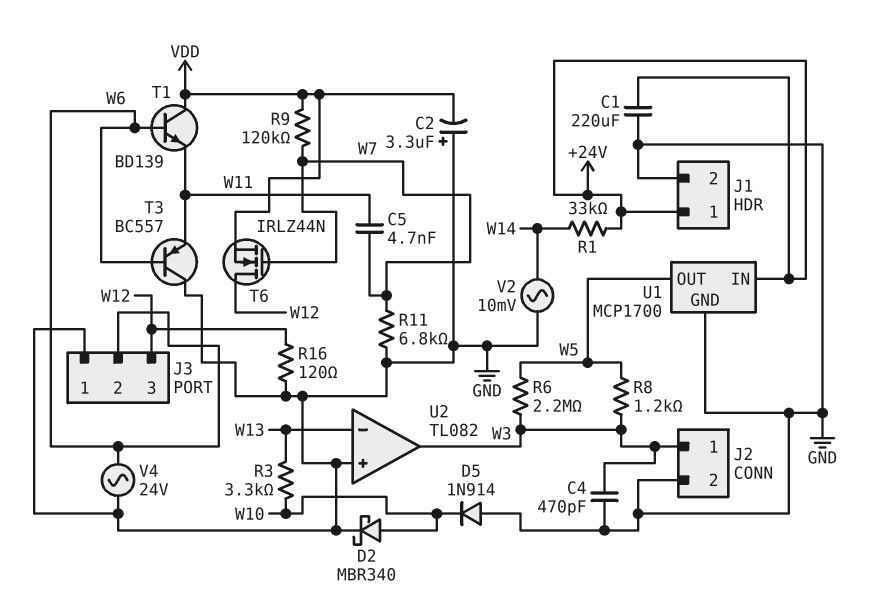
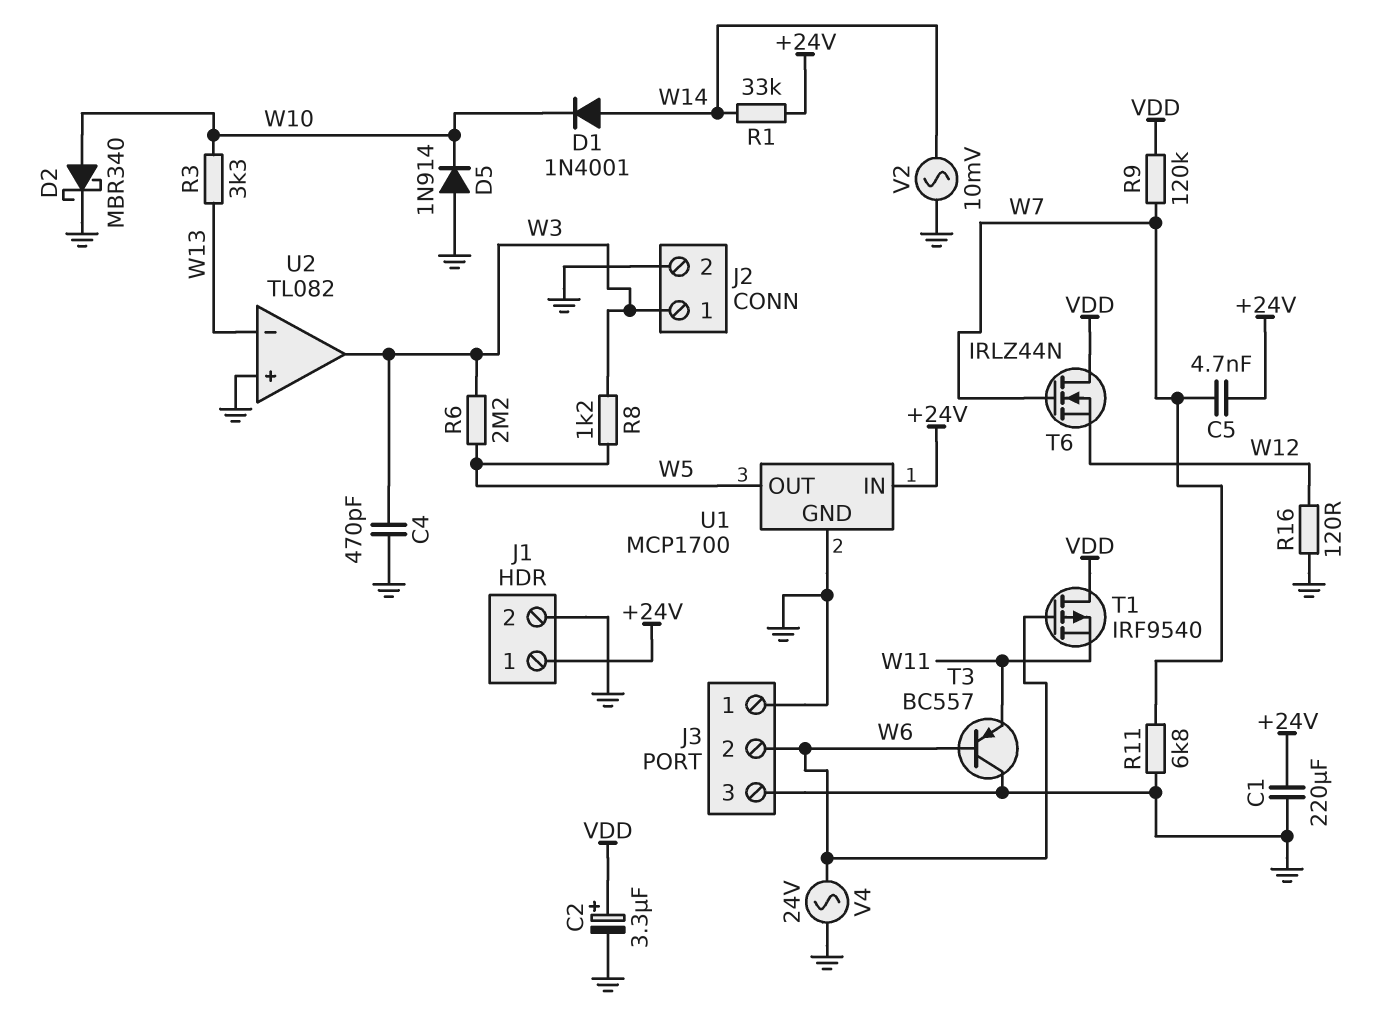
C2: 3.3uF (plus GND, minus VDD) -> 3.3uF (plus VDD, minus GND)
C5: 4.7nF (W7, W11) -> 4.7nF (+24V, W7)
D1: none -> diode 1N4001 (A W14, K W10)
J3 pin 3: W12 -> GND
T1: NPN BD139 (B W6, C VDD, E W11) -> PMOS IRF9540 (G W6, D VDD, S W11)
T6: NMOS IRLZ44N (G W7, D W12, S VDD) -> NMOS IRLZ44N (G W7, D VDD, S W12)

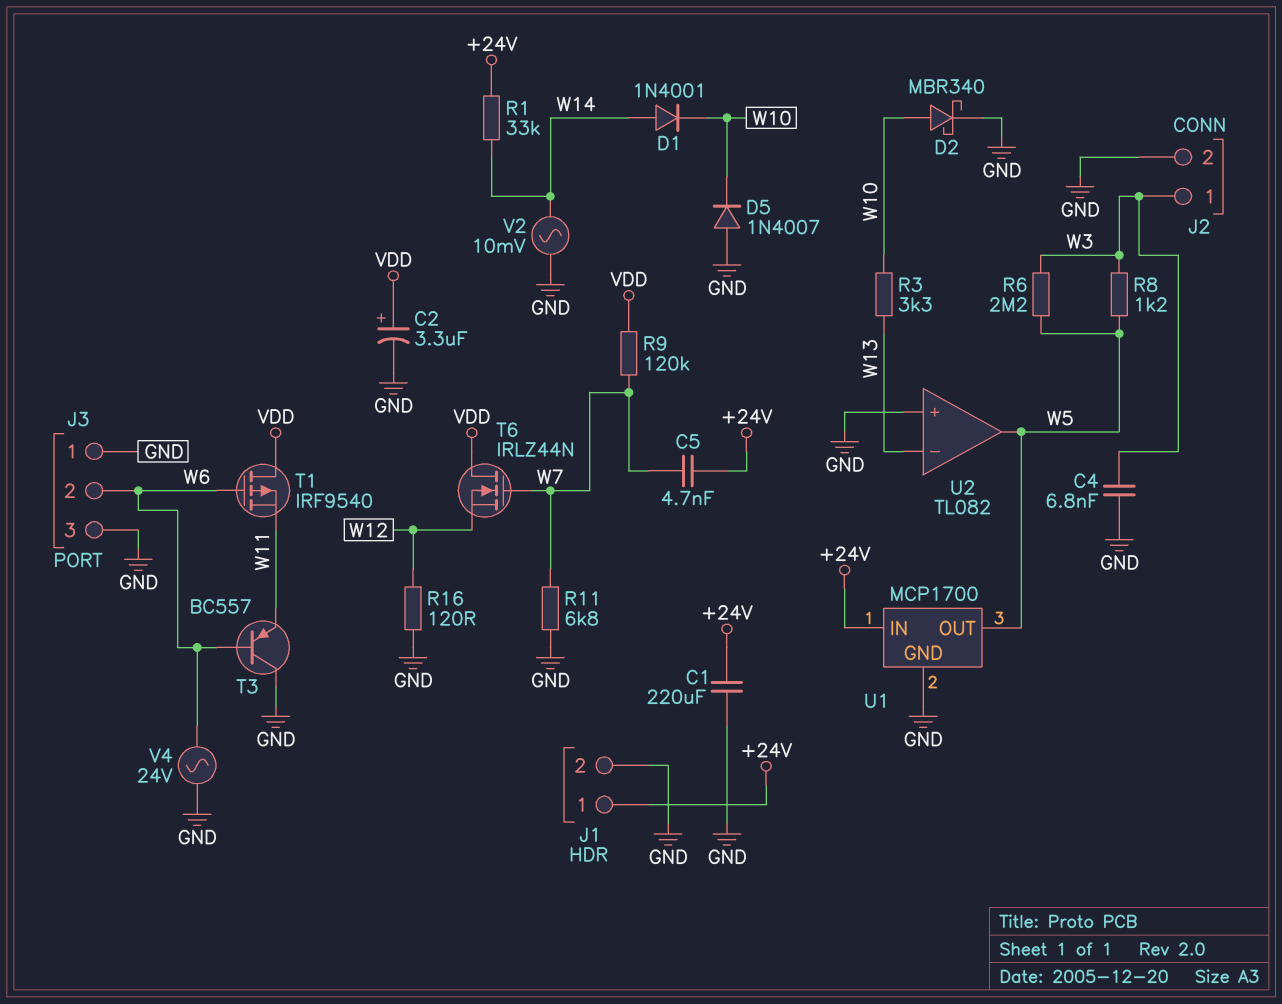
C4: 470pF (GND, W3) -> 6.8nF (GND, W3)
D5: diode 1N914 (A GND, K W10) -> diode 1N4007 (A GND, K W10)
U2 pin out: W3 -> W5

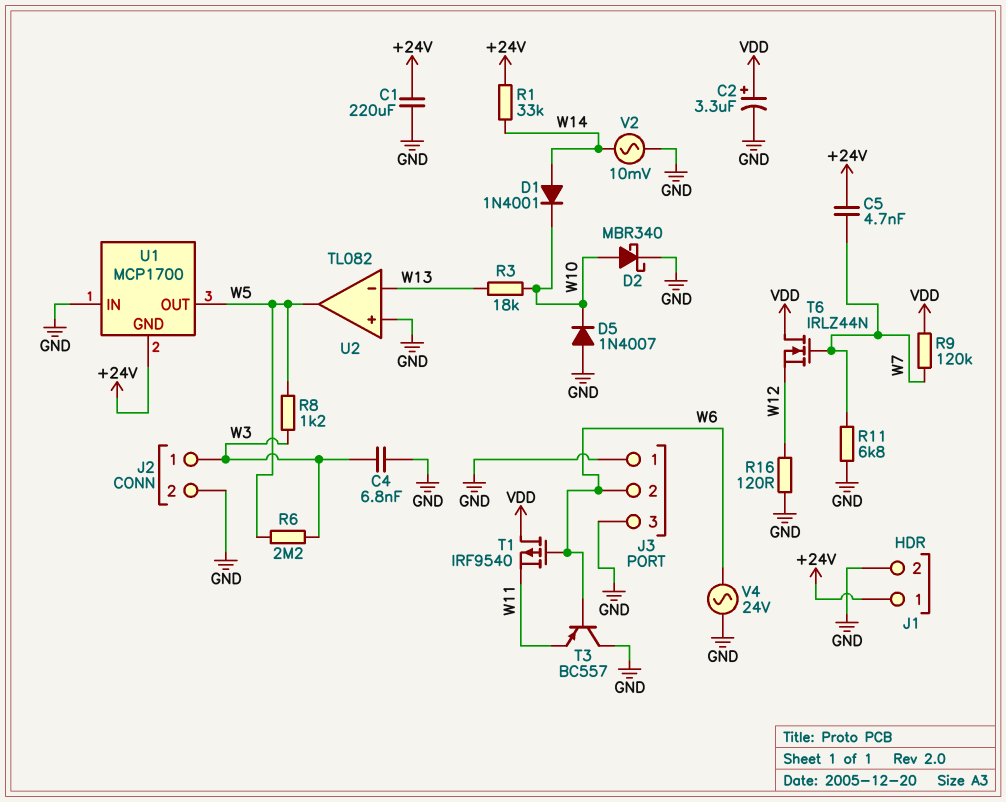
R3: 3.3k (W10, W13) -> 18k (W10, W13)
U1 pin GND: GND -> +24V
U1 pin IN: +24V -> GND

